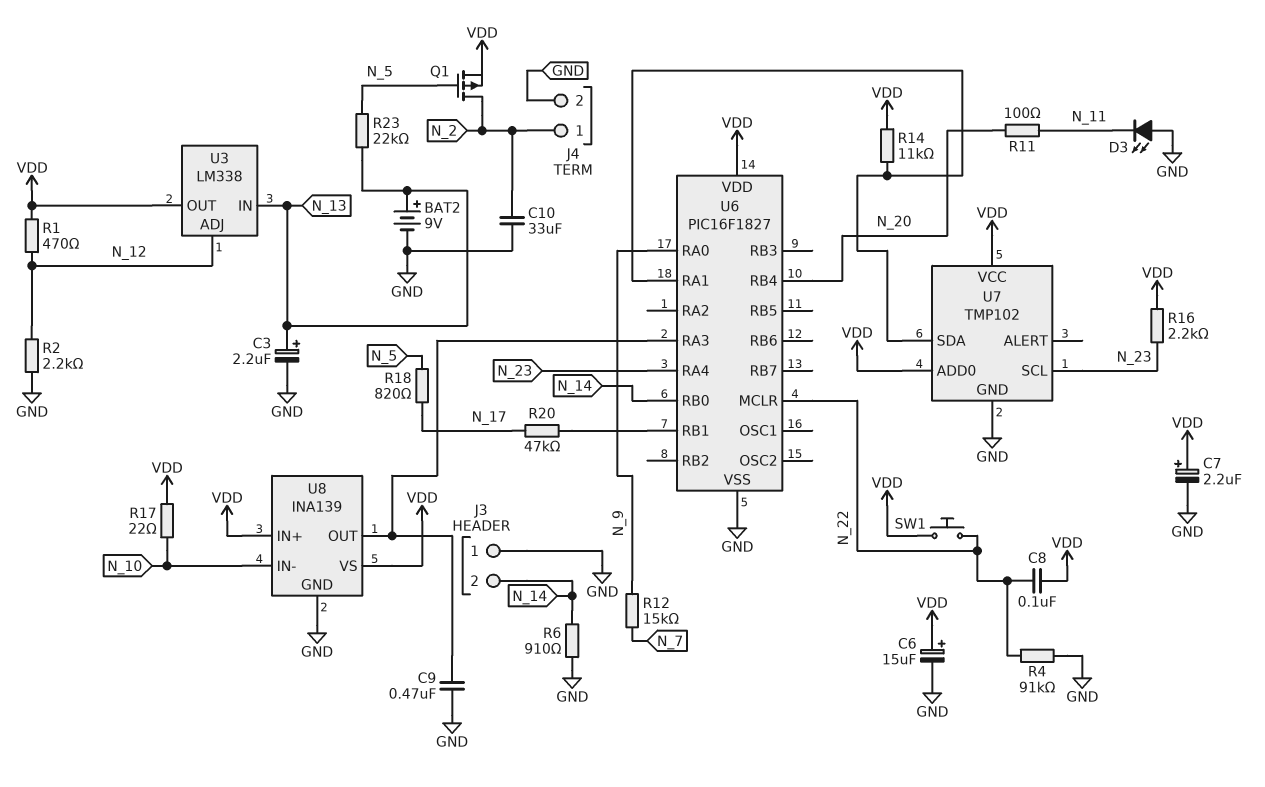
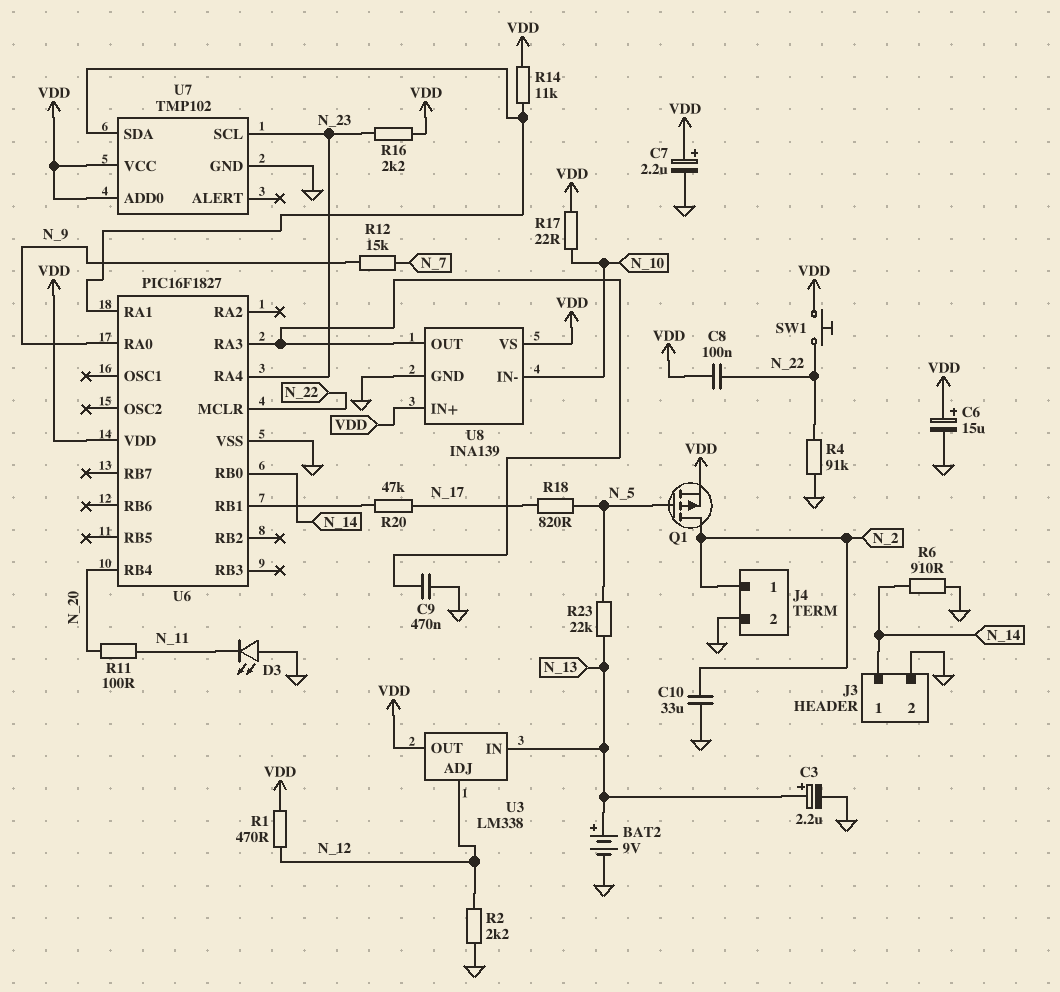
J3 pin 1: GND -> N_14
J3 pin 2: N_14 -> GND

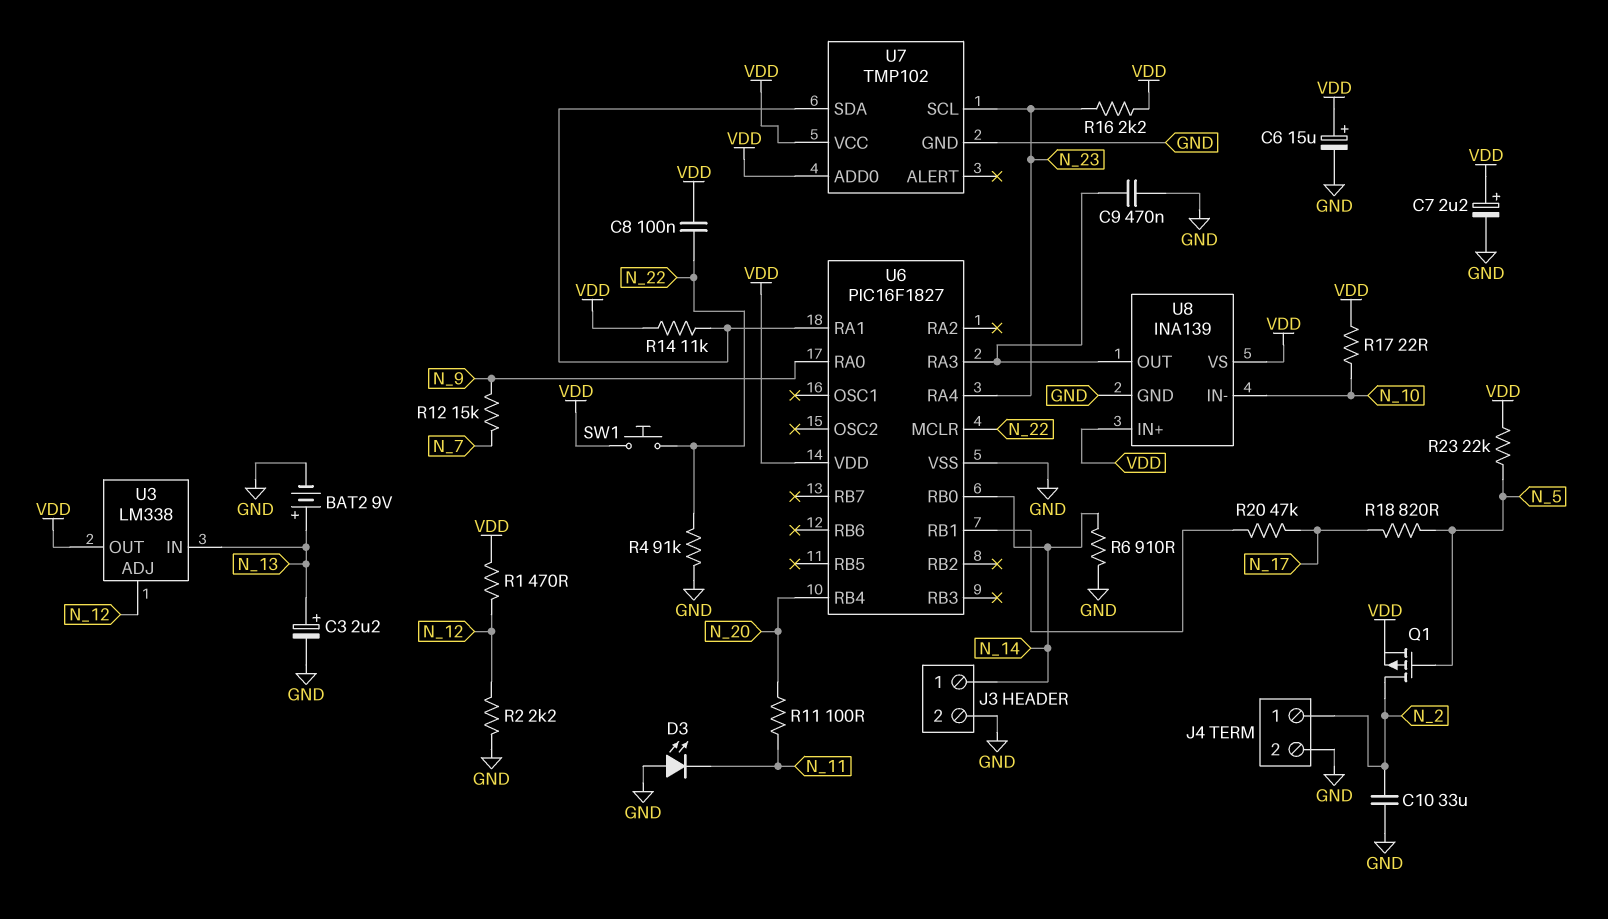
R23: 22k (N_5, N_13) -> 22k (N_5, VDD)

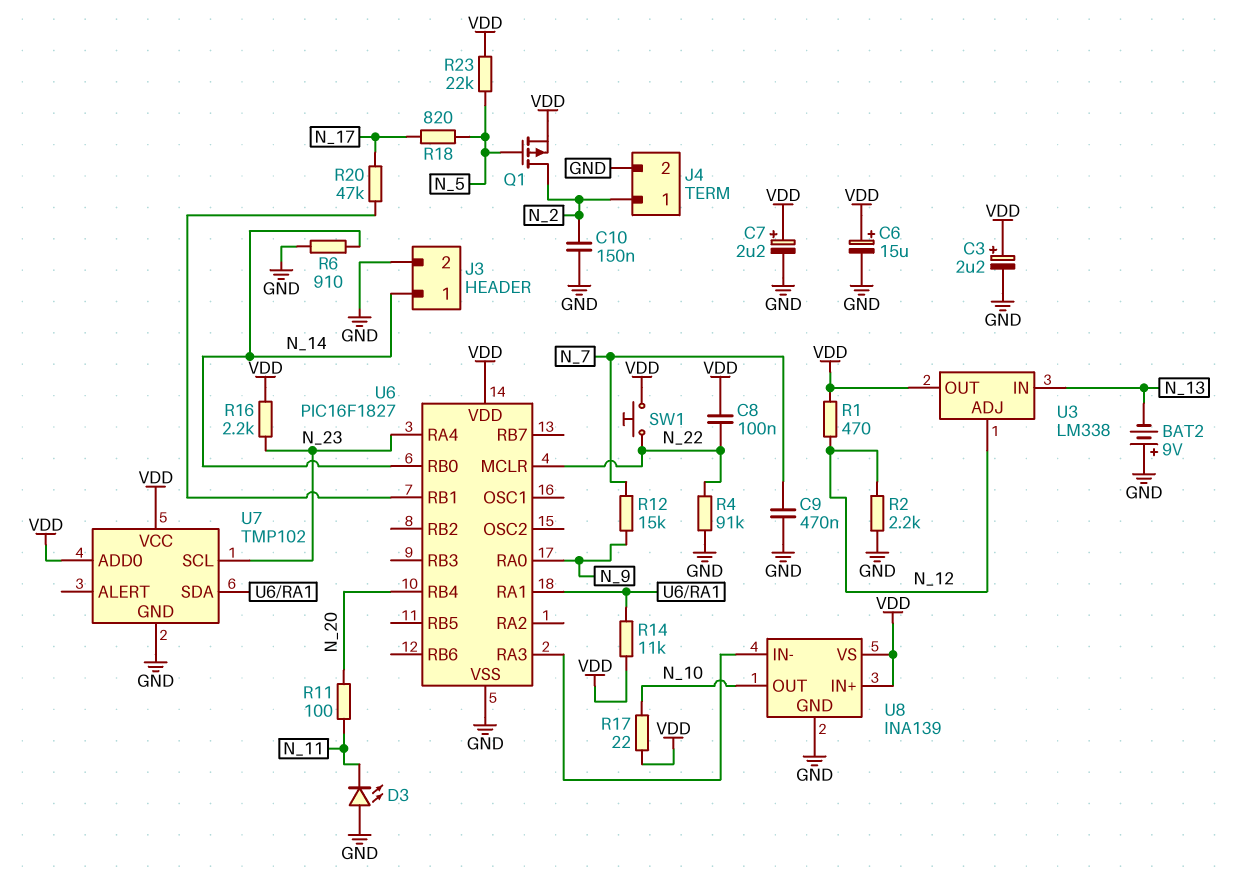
BAT2: 9V (plus N_13, minus GND) -> 9V (plus GND, minus N_13)
C3: 2.2uF (plus N_13, minus GND) -> 2.2uF (plus VDD, minus GND)
C9: 470nF (GND, U6/RA3) -> 470nF (GND, N_7)
C10: 33uF (GND, N_2) -> 150nF (GND, N_2)
U8 pin IN-: N_10 -> U6/RA3
U8 pin OUT: U6/RA3 -> N_10

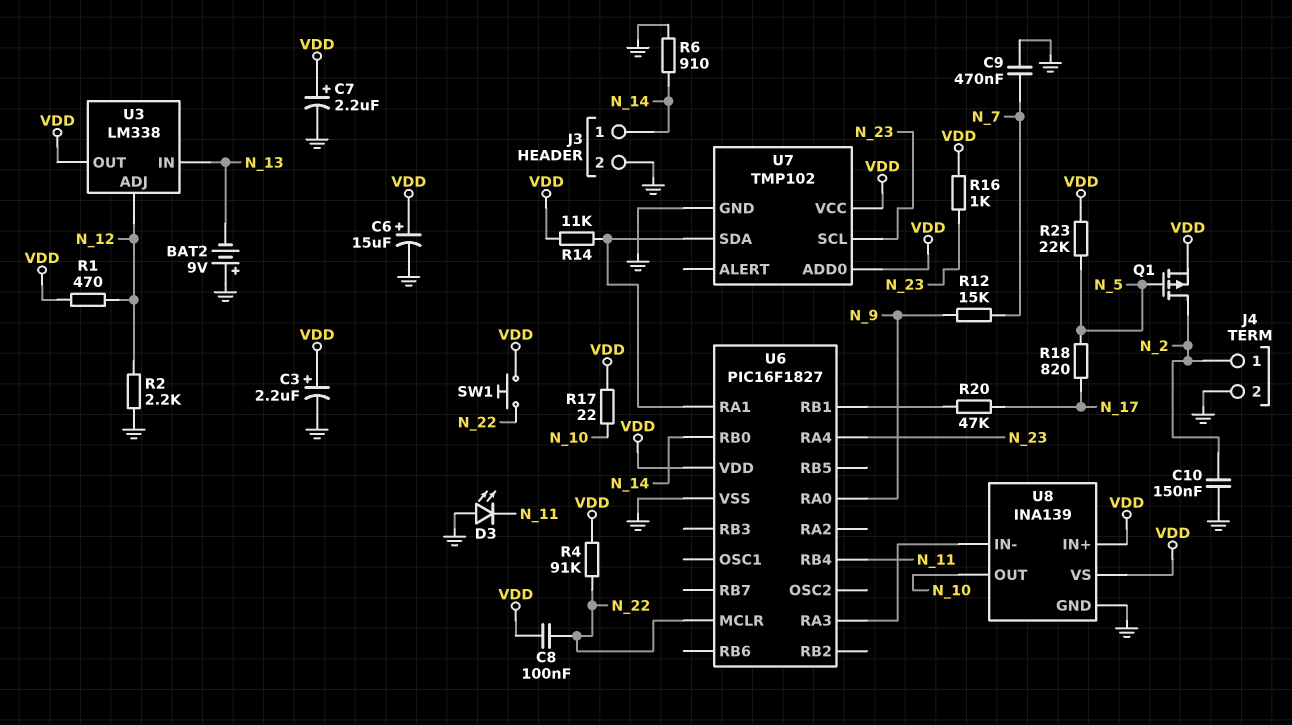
R4: 91k (GND, N_22) -> 91k (N_22, VDD)
R11: 100 (N_11, N_20) -> none
R16: 2.2k (N_23, VDD) -> 1k (N_23, VDD)
U6 pin RB4: N_20 -> N_11

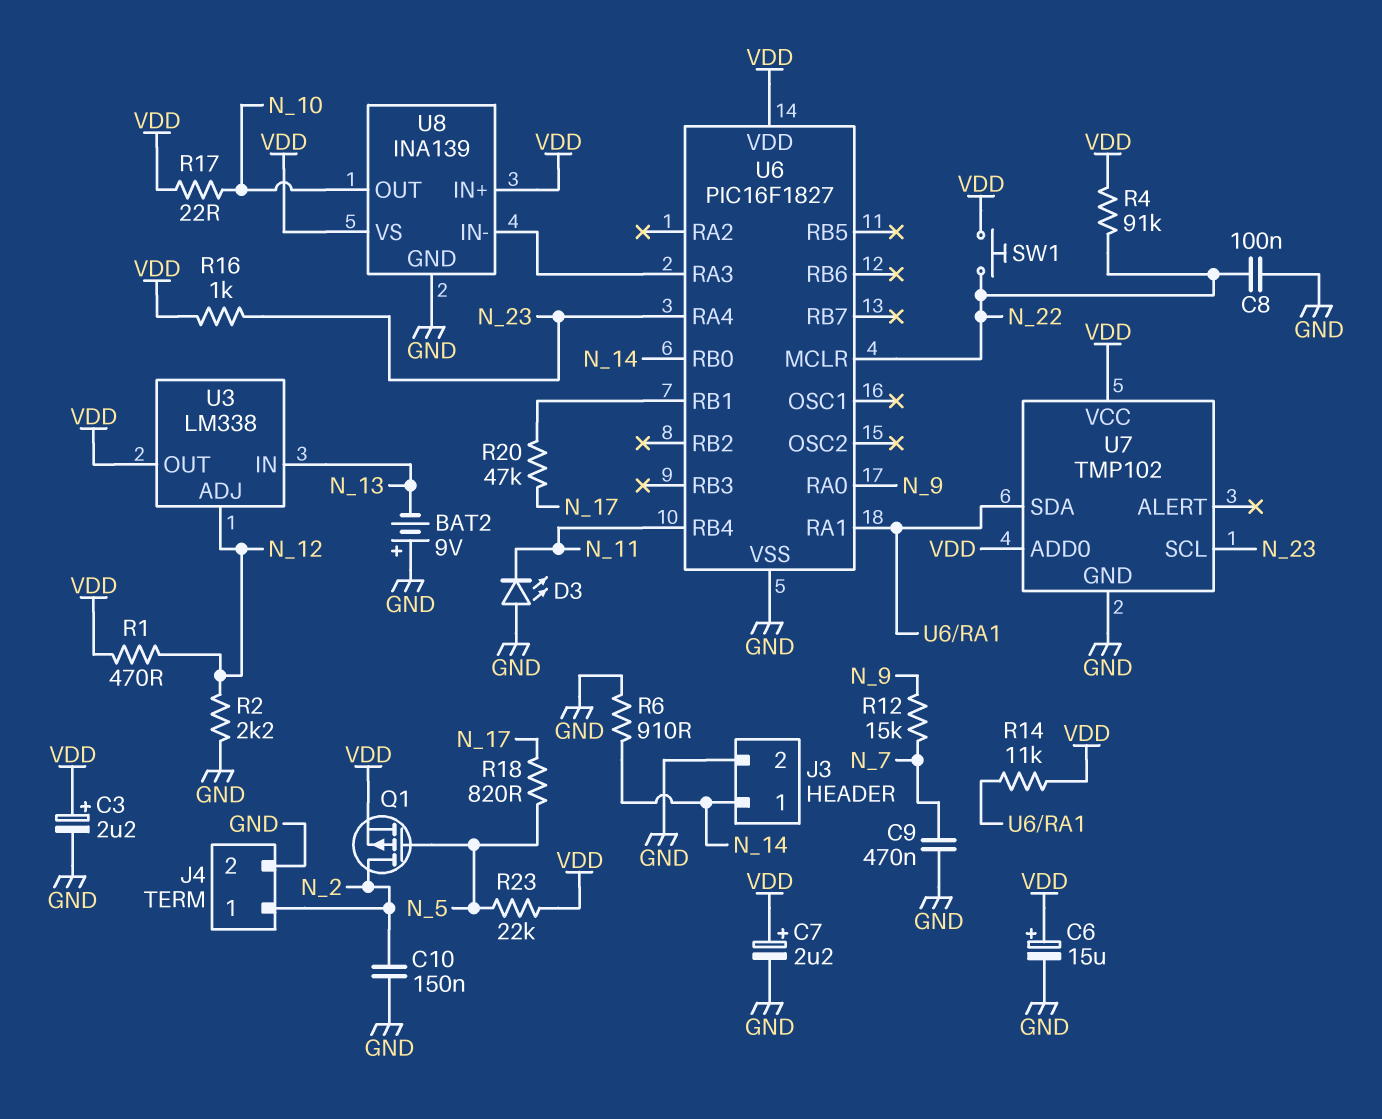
C8: 100nF (N_22, VDD) -> 100nF (GND, N_22)

